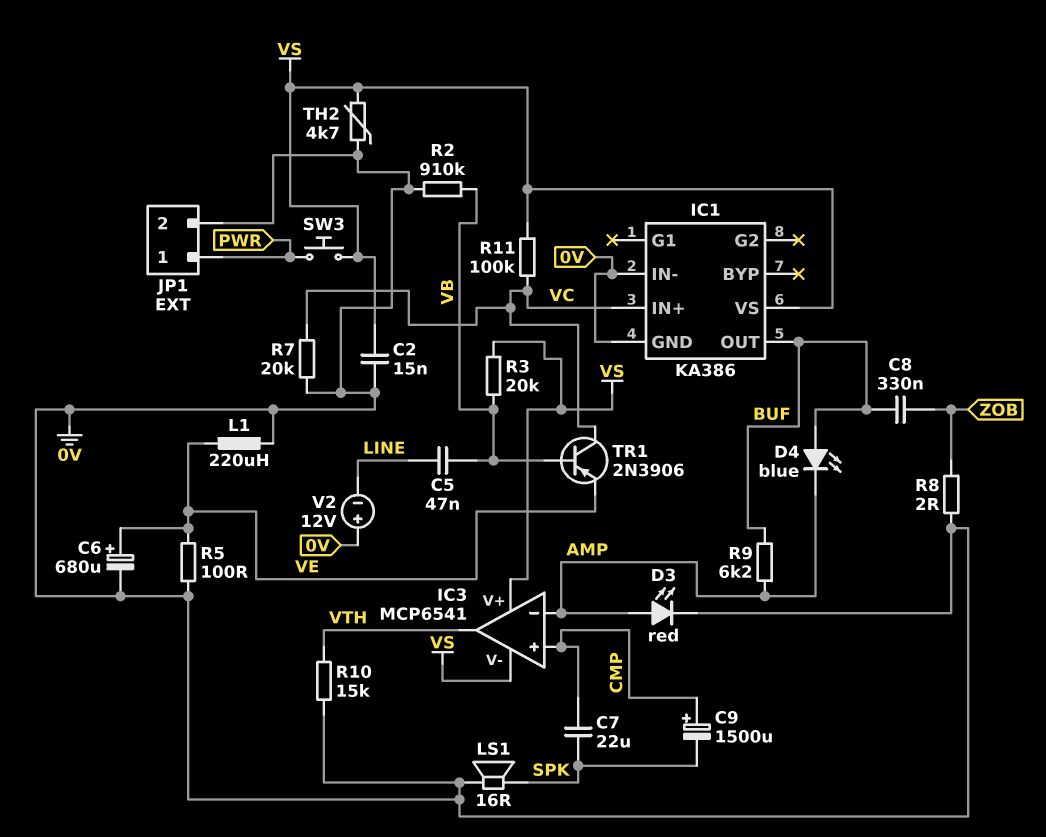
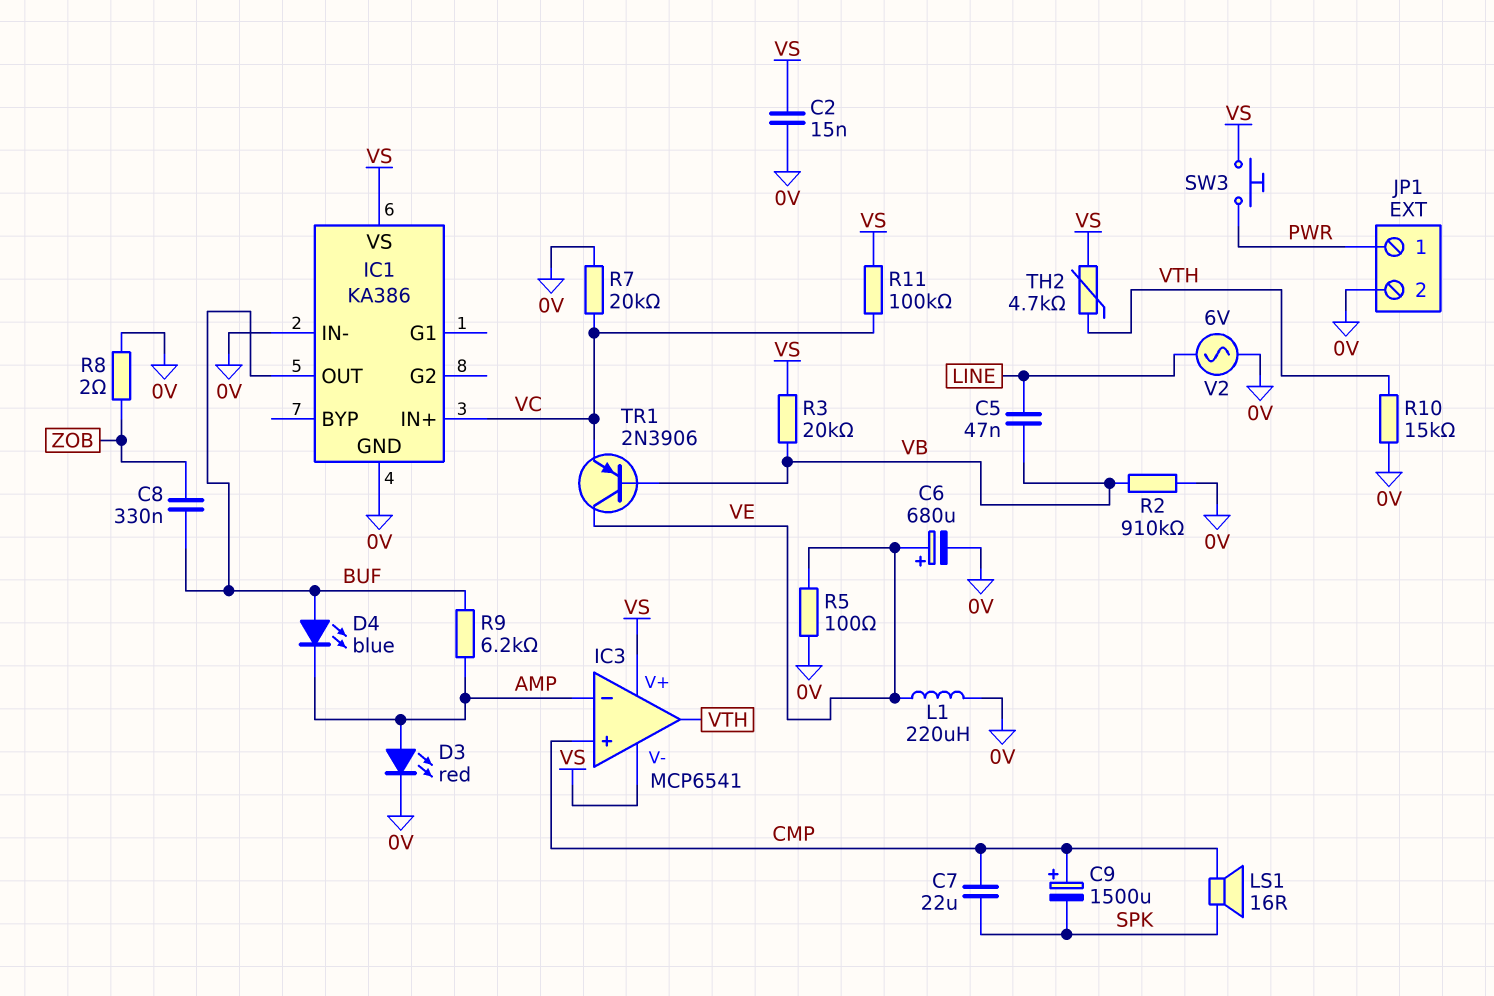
LS1: speaker 16R (0V, SPK) -> speaker 16R (CMP, SPK)
TH2: 4.7k (0V, VS) -> 4.7k (VS, VTH)
TR1: PNP 2N3906 (B VB, C VC, E VE) -> PNP 2N3906 (B VB, C VE, E VC)
V2: 12V (plus 0V, minus LINE) -> AC 6V (0V, LINE)

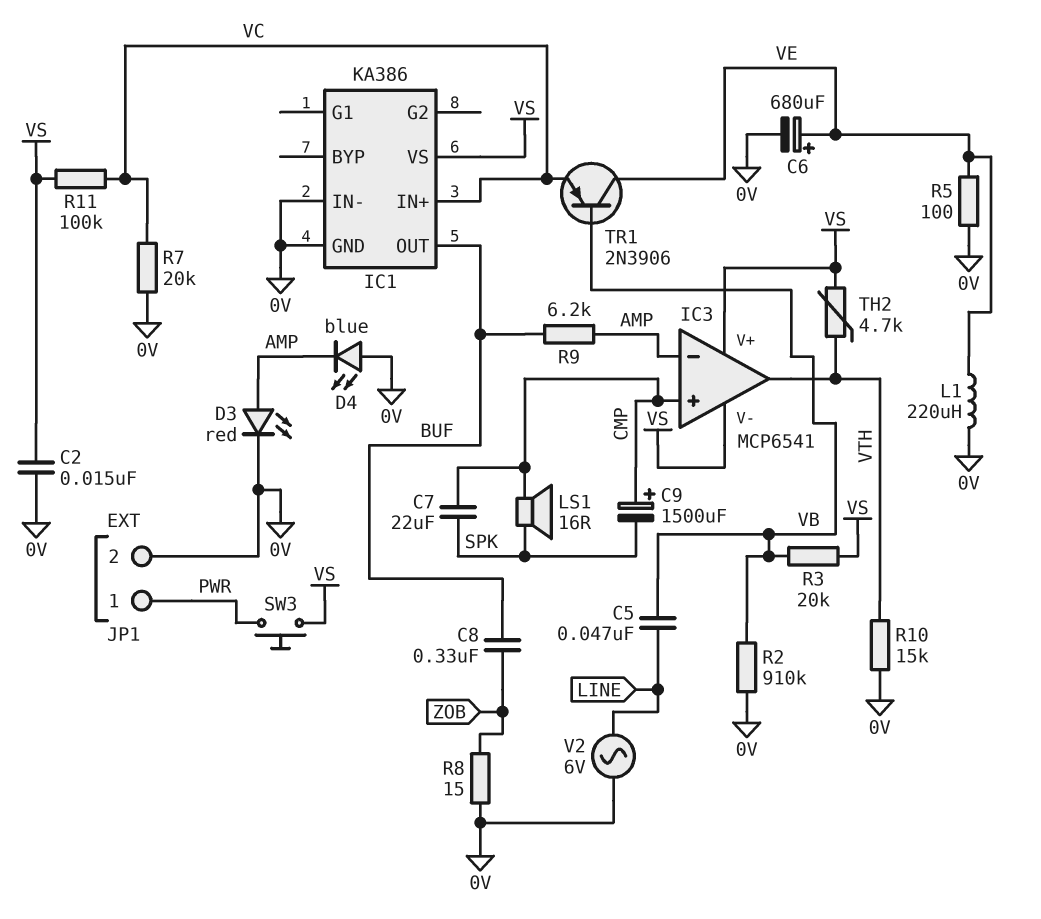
D4: LED blue (A BUF, K AMP) -> LED blue (A 0V, K AMP)
R8: 2 (0V, ZOB) -> 15 (0V, ZOB)

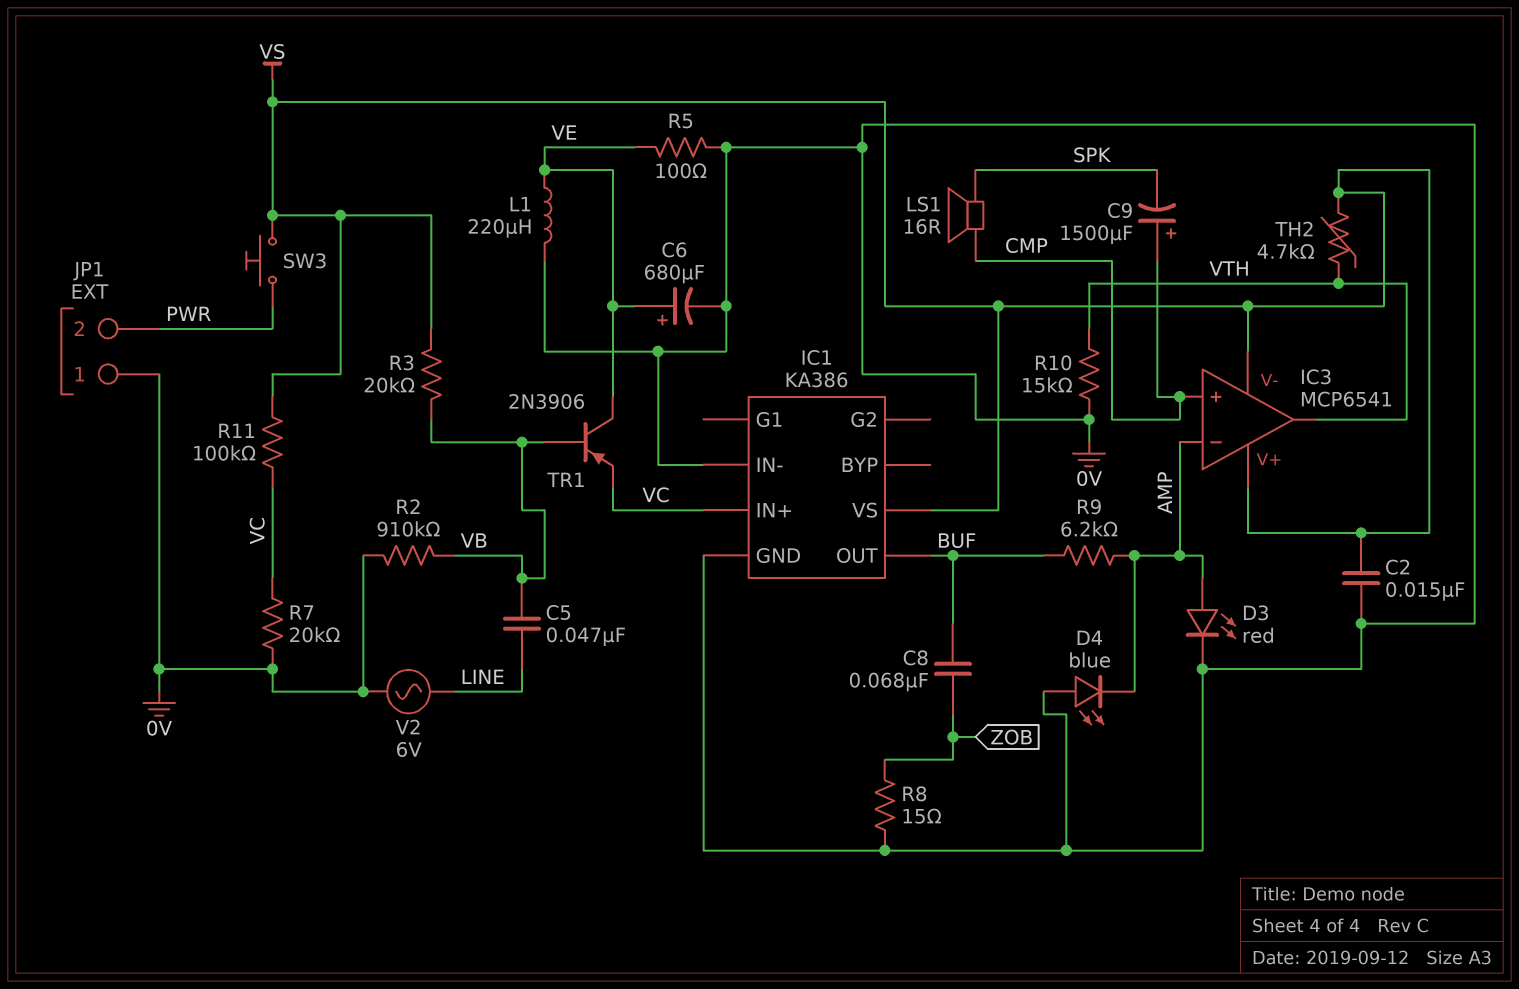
C7: 22uF (CMP, SPK) -> none
C8: 330nF (BUF, ZOB) -> 68nF (BUF, ZOB)
JP1 pin 1: PWR -> 0V
JP1 pin 2: 0V -> PWR

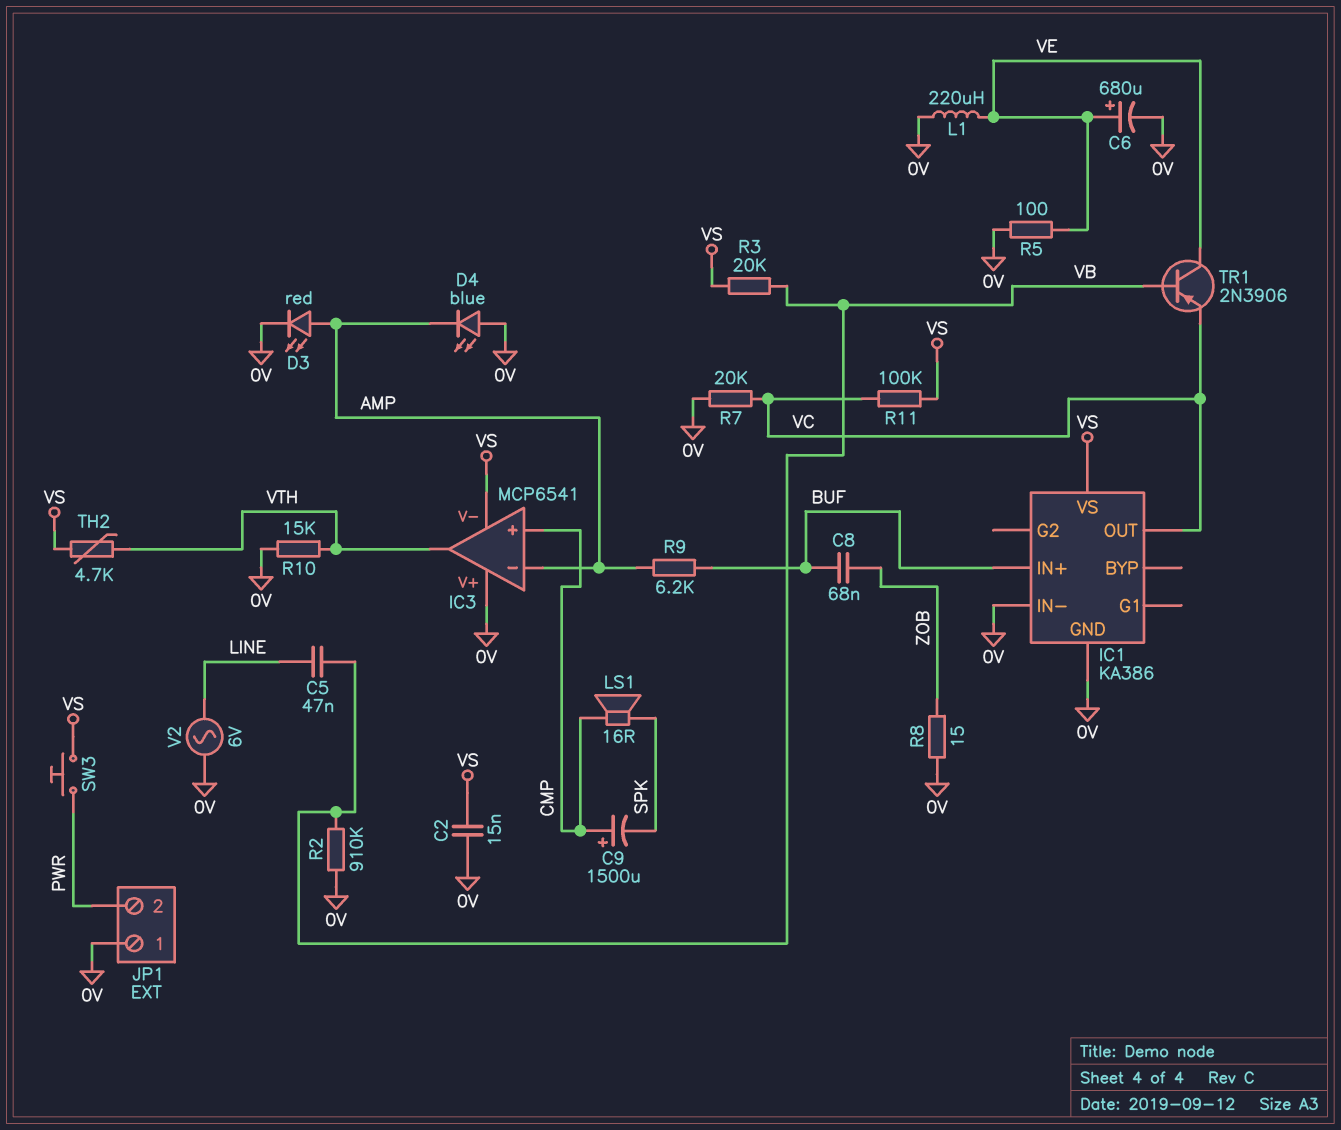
IC1 pin IN+: VC -> BUF
IC1 pin OUT: BUF -> VC
IC3 pin V+: VS -> 0V

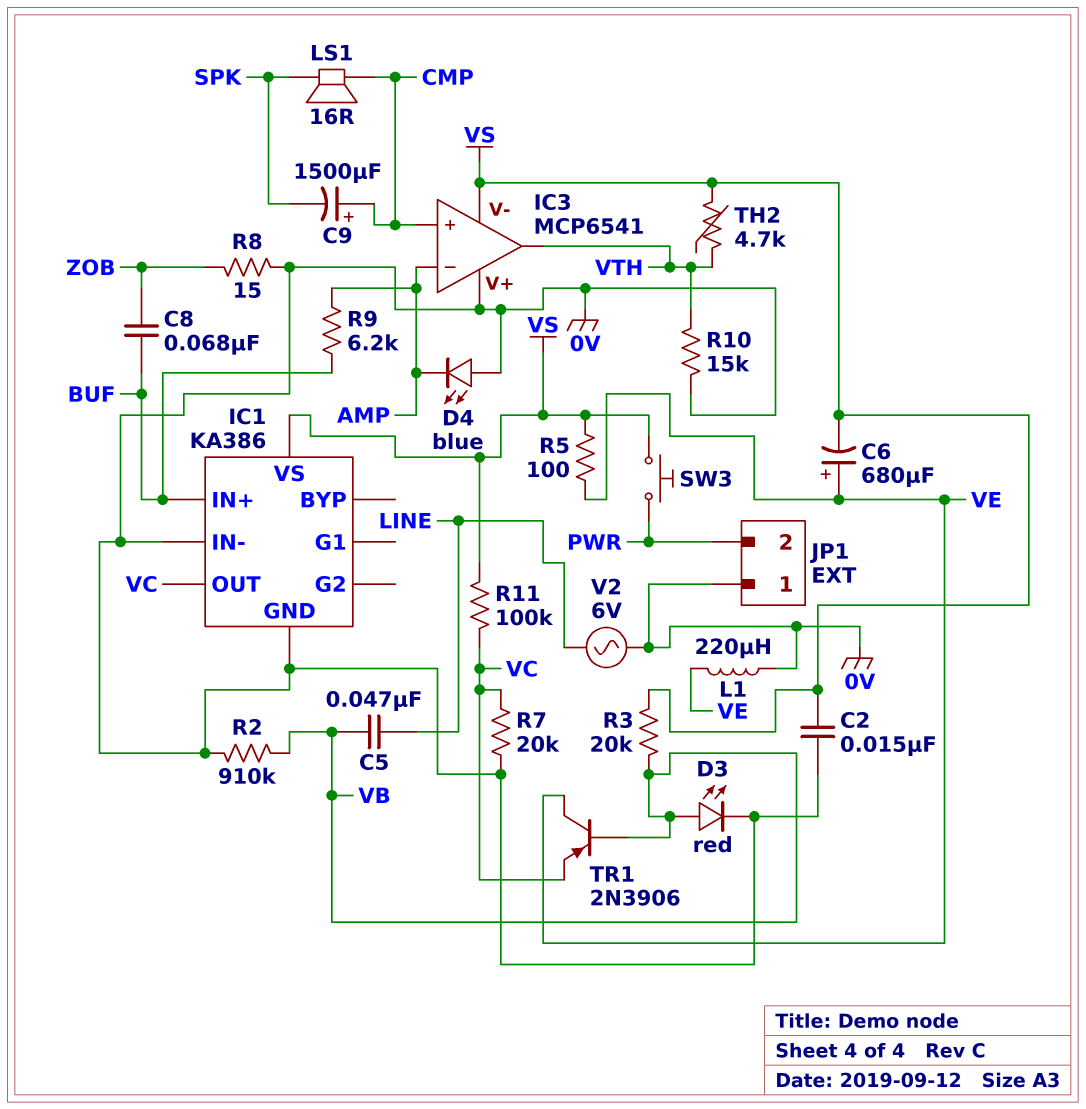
C6: 680uF (plus VE, minus 0V) -> 680uF (plus VE, minus VS)
D3: LED red (A AMP, K 0V) -> LED red (A VB, K 0V)
R5: 100 (0V, VE) -> 100 (VE, VS)

